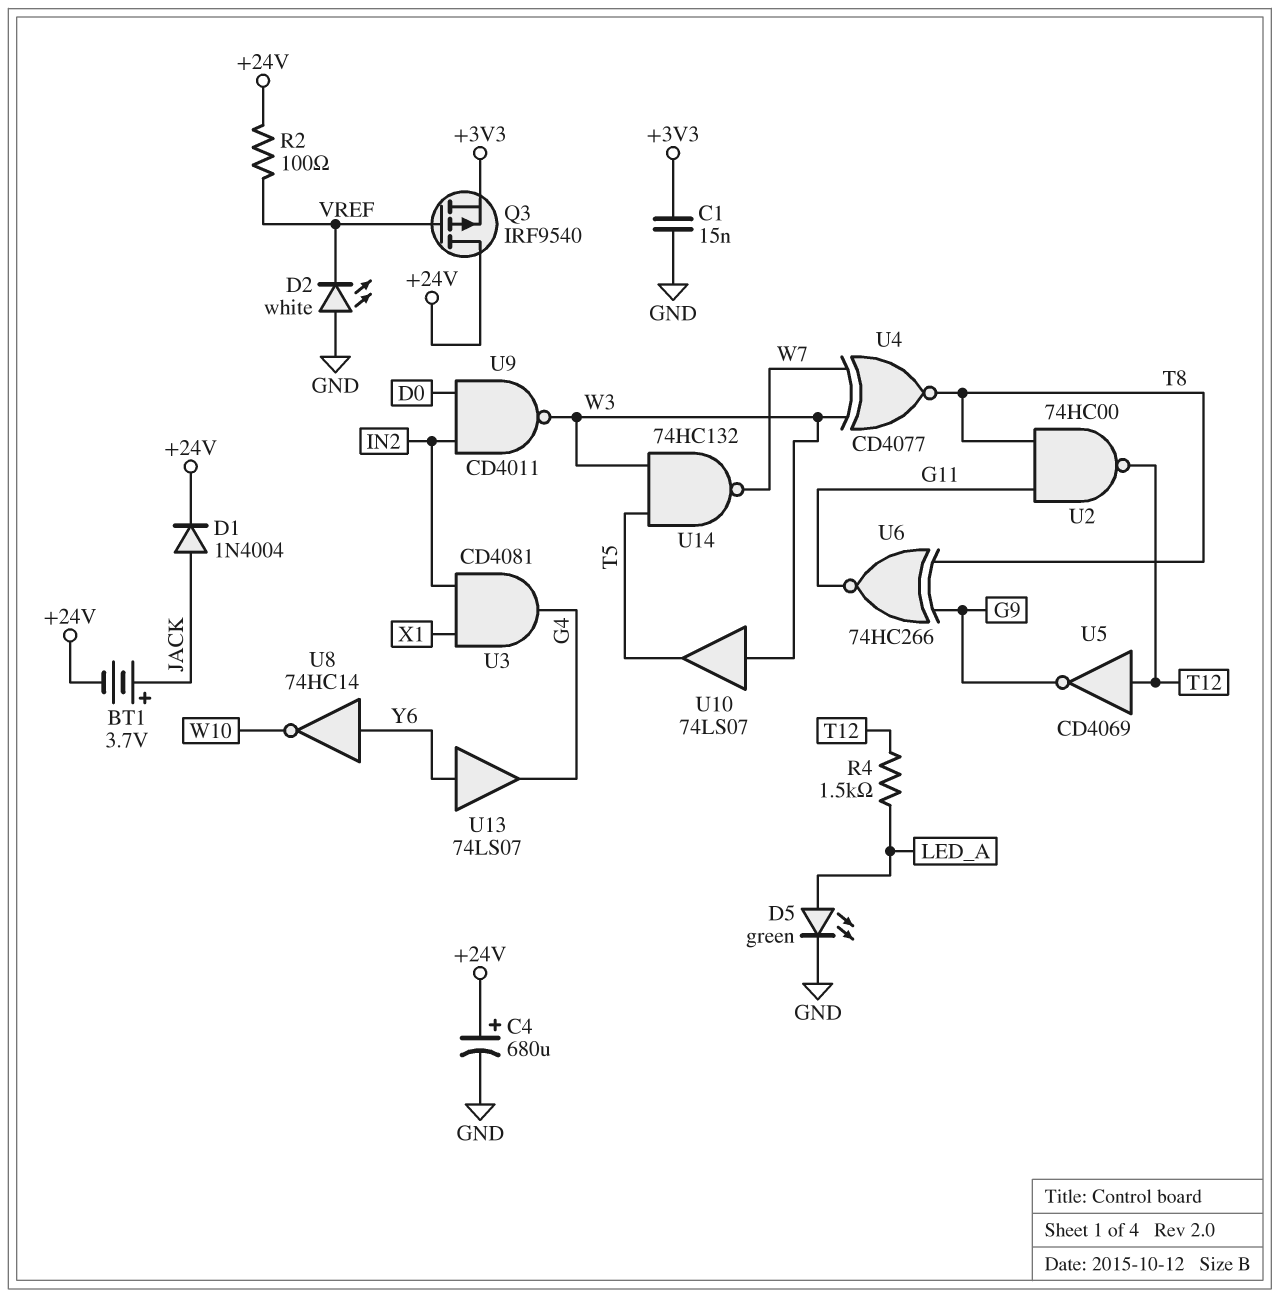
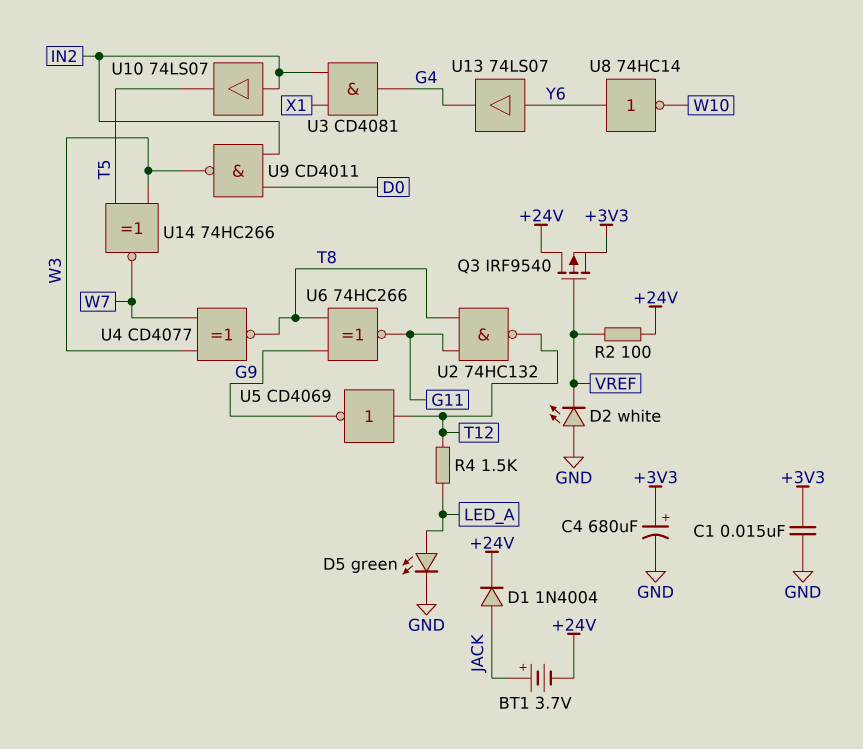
C4: 680uF (plus +24V, minus GND) -> 680uF (plus +3V3, minus GND)
U2: NAND 74HC00 (in G11, in T8, out T12) -> NAND 74HC132 (in G11, in T8, out T12)
U10: buffer 74LS07 (in W3, out T5) -> buffer 74LS07 (in IN2, out T5)
U14: NAND 74HC132 (in T5, in W3, out W7) -> XNOR 74HC266 (in T5, in W3, out W7)

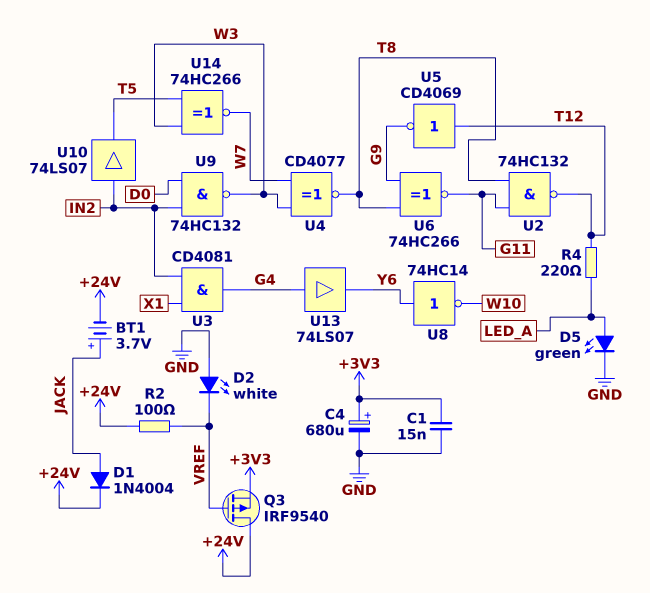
R4: 1.5k (LED_A, T12) -> 220 (LED_A, T12)
U9: NAND CD4011 (in D0, in IN2, out W3) -> NAND 74HC132 (in D0, in IN2, out W3)
U13: buffer 74LS07 (in Y6, out G4) -> buffer 74LS07 (in G4, out Y6)

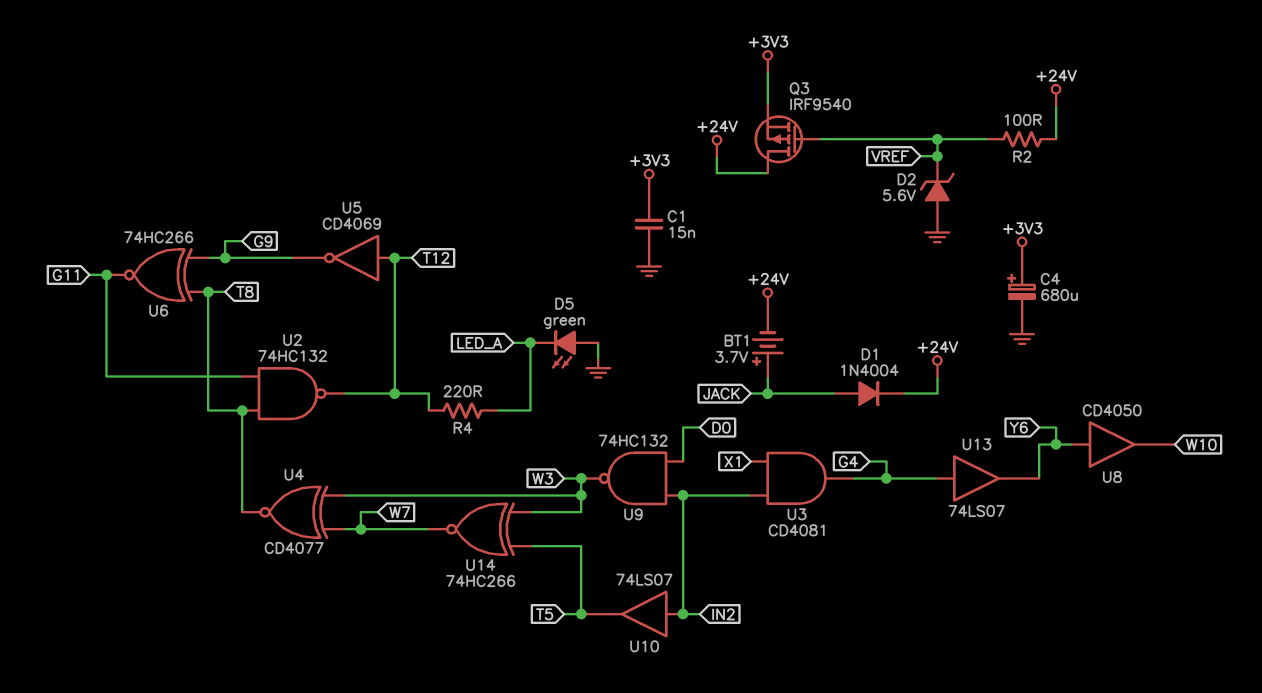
D2: LED white (A GND, K VREF) -> zener 5.6V (A GND, K VREF)
D5: LED green (A LED_A, K GND) -> LED green (A GND, K LED_A)
U8: NOT 74HC14 (in Y6, out W10) -> buffer CD4050 (in Y6, out W10)

